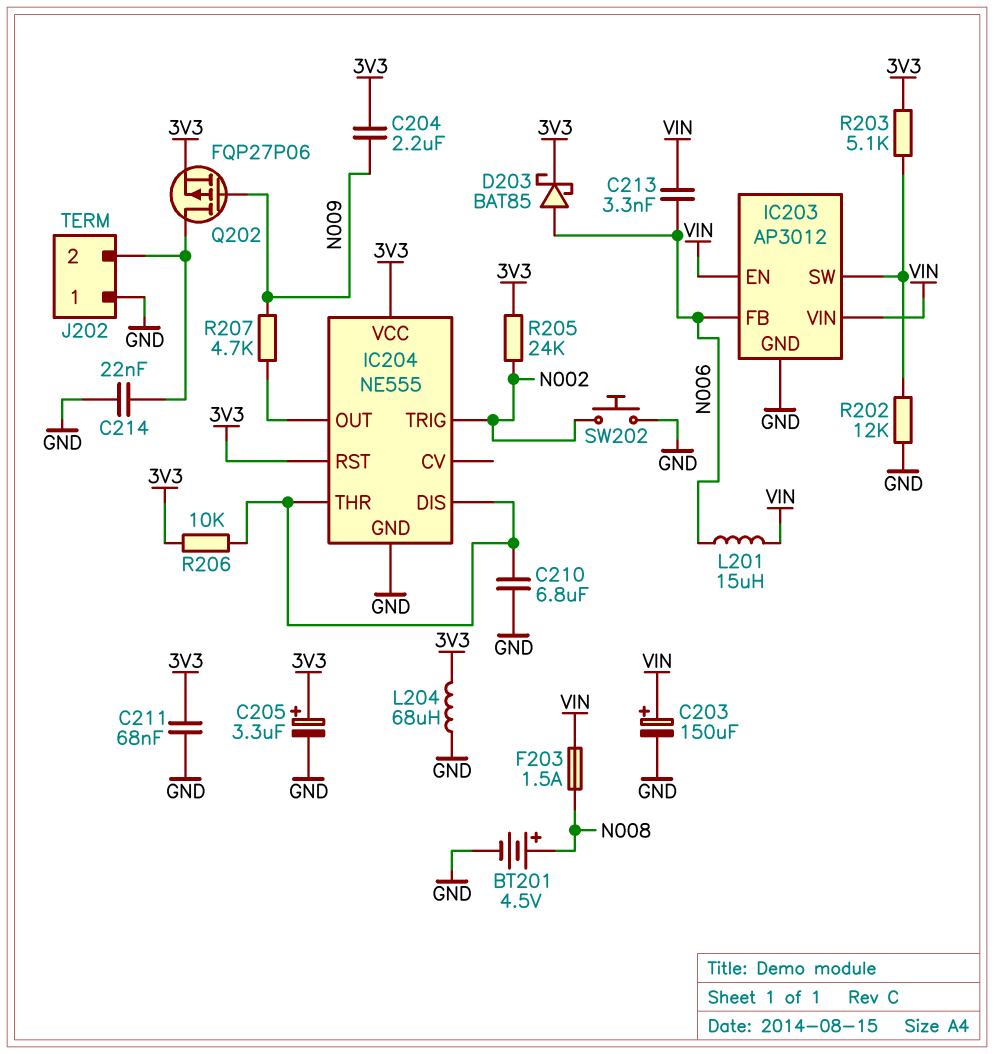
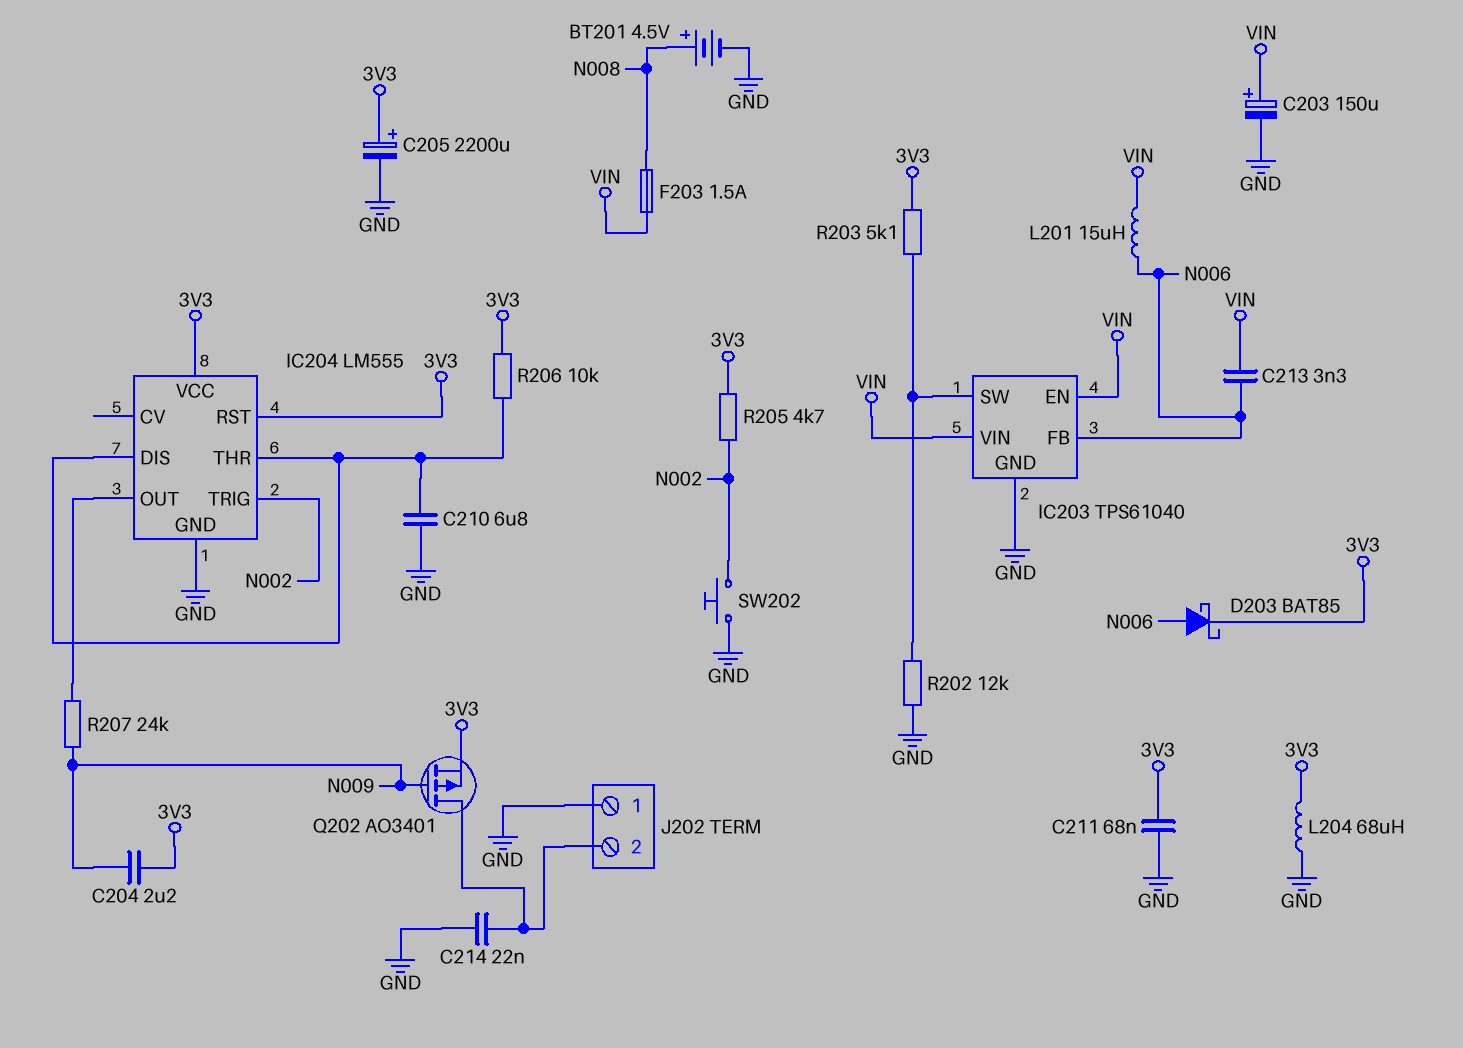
C205: 3.3uF (plus 3V3, minus GND) -> 2200uF (plus 3V3, minus GND)
IC203: AP3012 -> TPS61040
IC204: NE555 -> LM555
Q202: PMOS FQP27P06 (G N009, D J202/2, S 3V3) -> PMOS AO3401 (G N009, D J202/2, S 3V3)
R205: 24k (3V3, N002) -> 4.7k (3V3, N002)
R207: 4.7k (IC204/OUT, N009) -> 24k (IC204/OUT, N009)

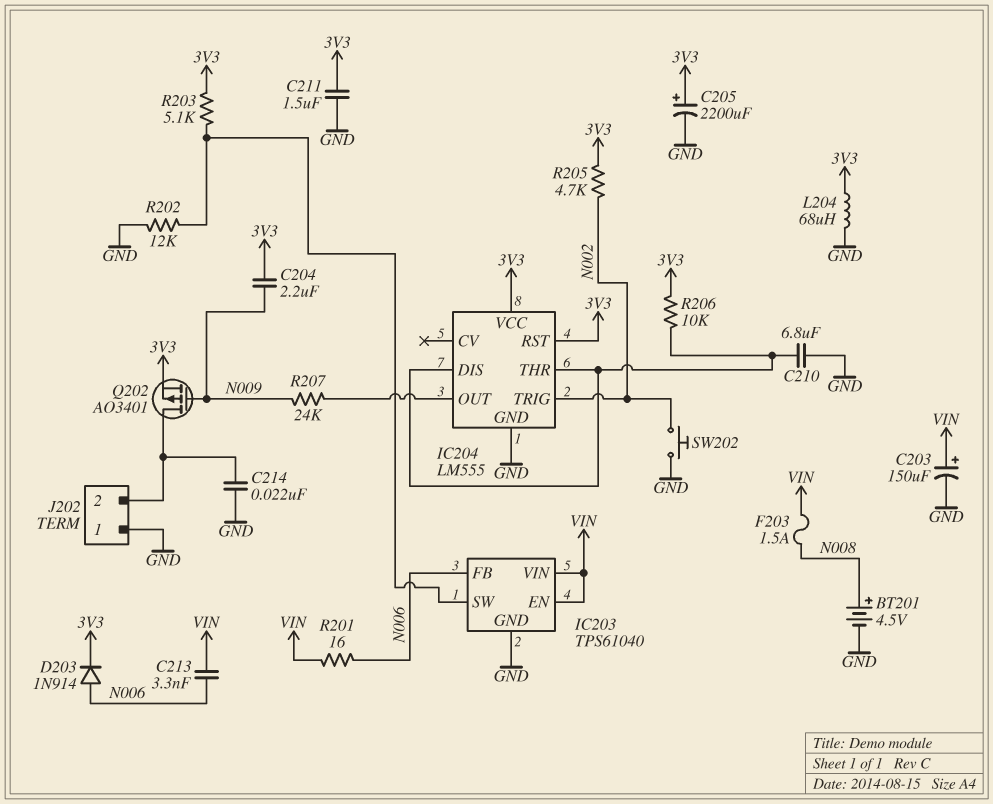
C211: 68nF (3V3, GND) -> 1.5uF (3V3, GND)
D203: schottky BAT85 (A N006, K 3V3) -> diode 1N914 (A N006, K 3V3)
L201: 15uH (N006, VIN) -> none
R201: none -> 16 (N006, VIN)

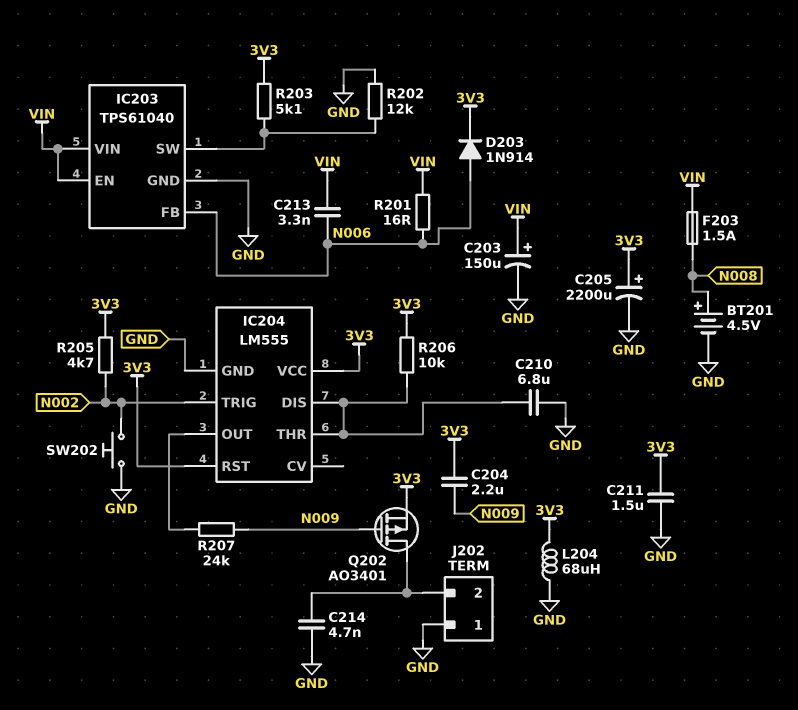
C214: 22nF (GND, J202/2) -> 4.7nF (GND, J202/2)

